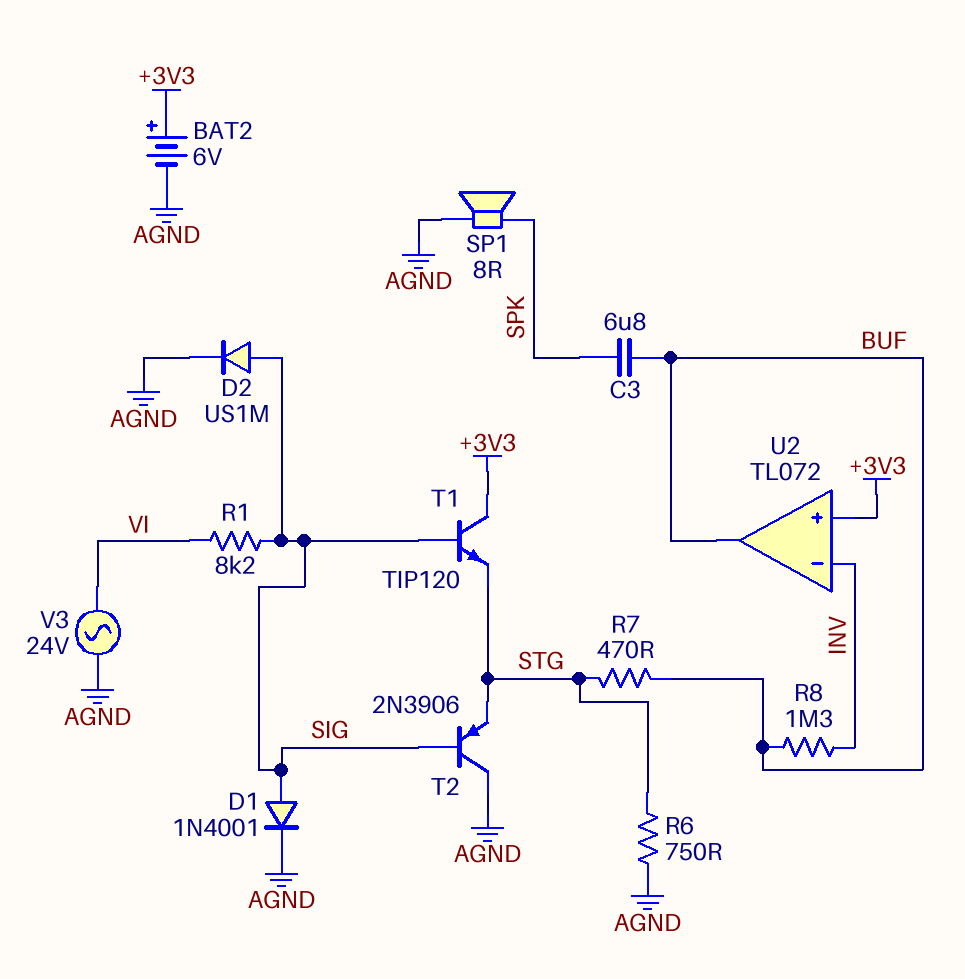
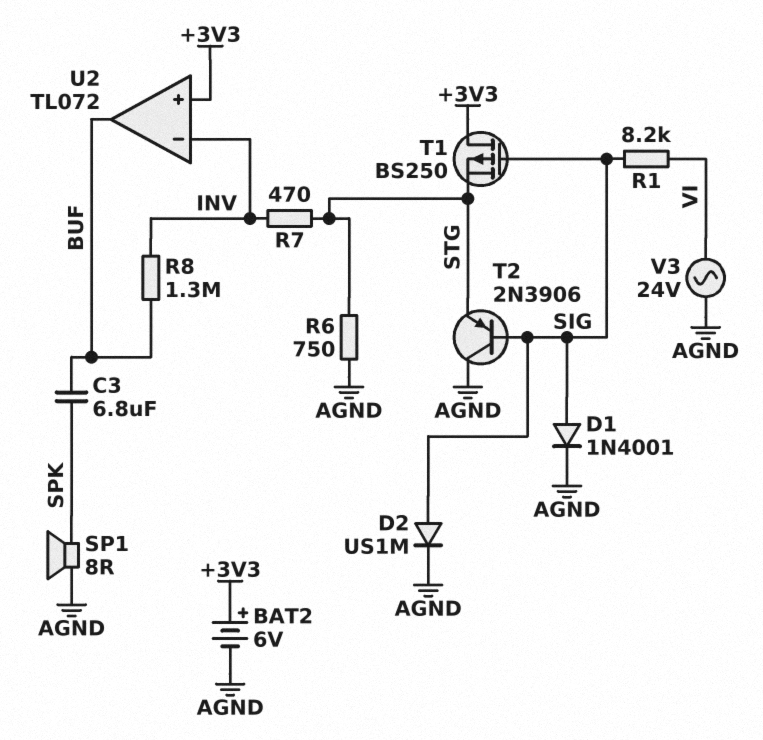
R7: 470 (BUF, STG) -> 470 (INV, STG)
T1: NPN TIP120 (B SIG, C +3V3, E STG) -> PMOS BS250 (G SIG, D +3V3, S STG)

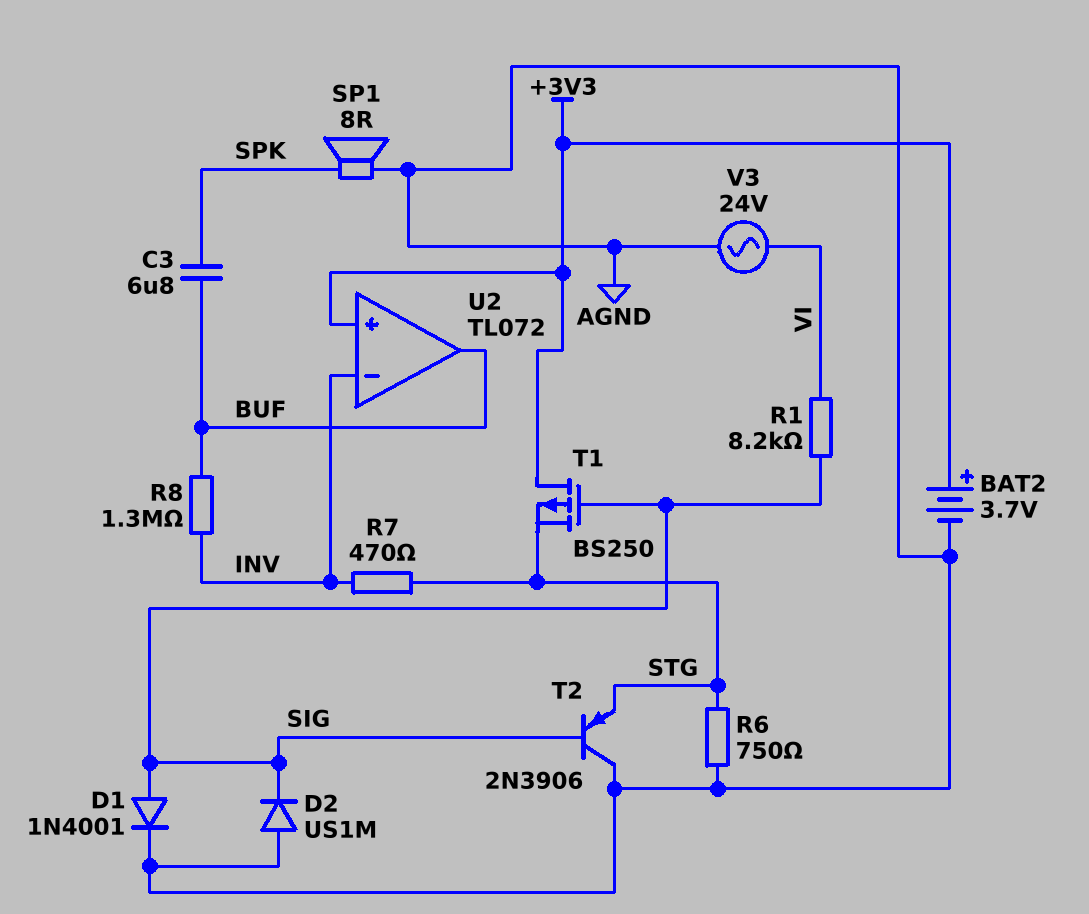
BAT2: 6V (plus +3V3, minus AGND) -> 3.7V (plus +3V3, minus AGND)
D2: diode US1M (A SIG, K AGND) -> diode US1M (A AGND, K SIG)

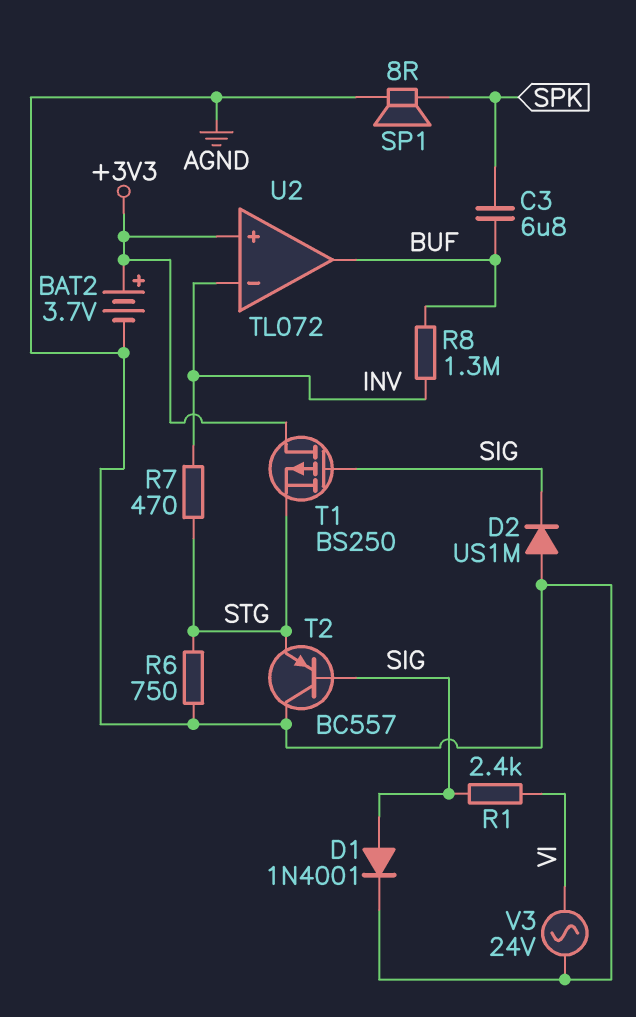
R1: 8.2k (SIG, VI) -> 2.4k (SIG, VI)
T2: PNP 2N3906 (B SIG, C AGND, E STG) -> PNP BC557 (B SIG, C AGND, E STG)

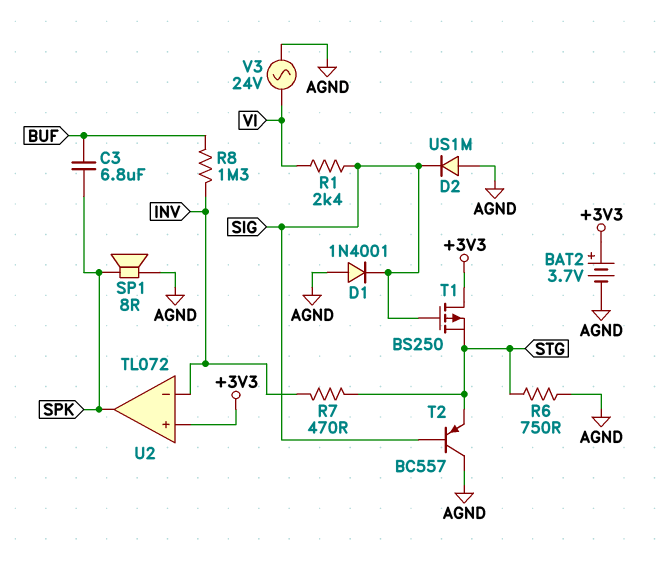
D1: diode 1N4001 (A SIG, K AGND) -> diode 1N4001 (A AGND, K SIG)
U2 pin out: BUF -> SPK

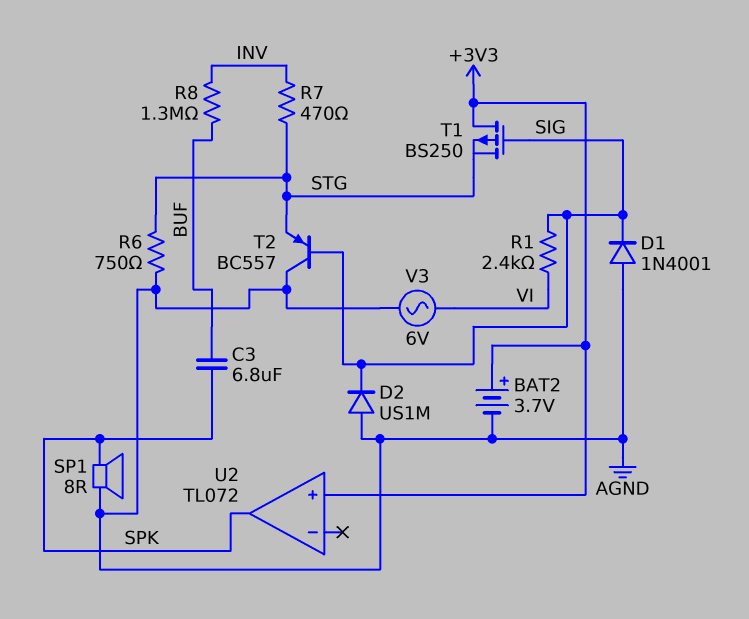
U2 pin in-: INV -> none
V3: AC 24V (AGND, VI) -> AC 6V (AGND, VI)

